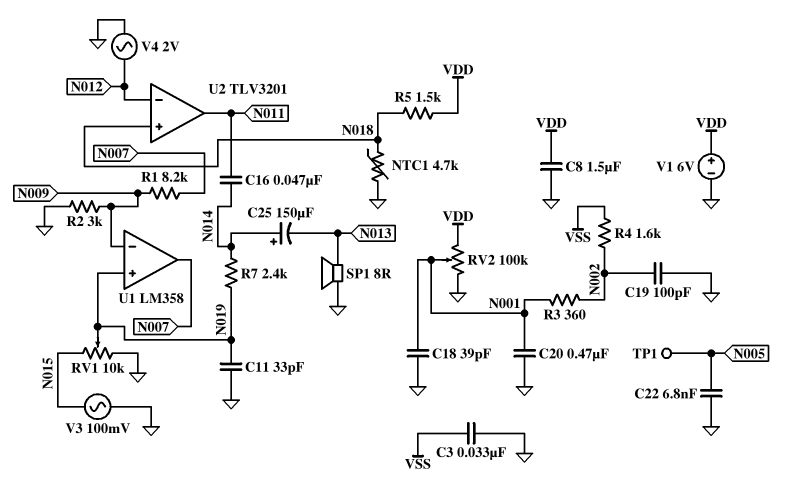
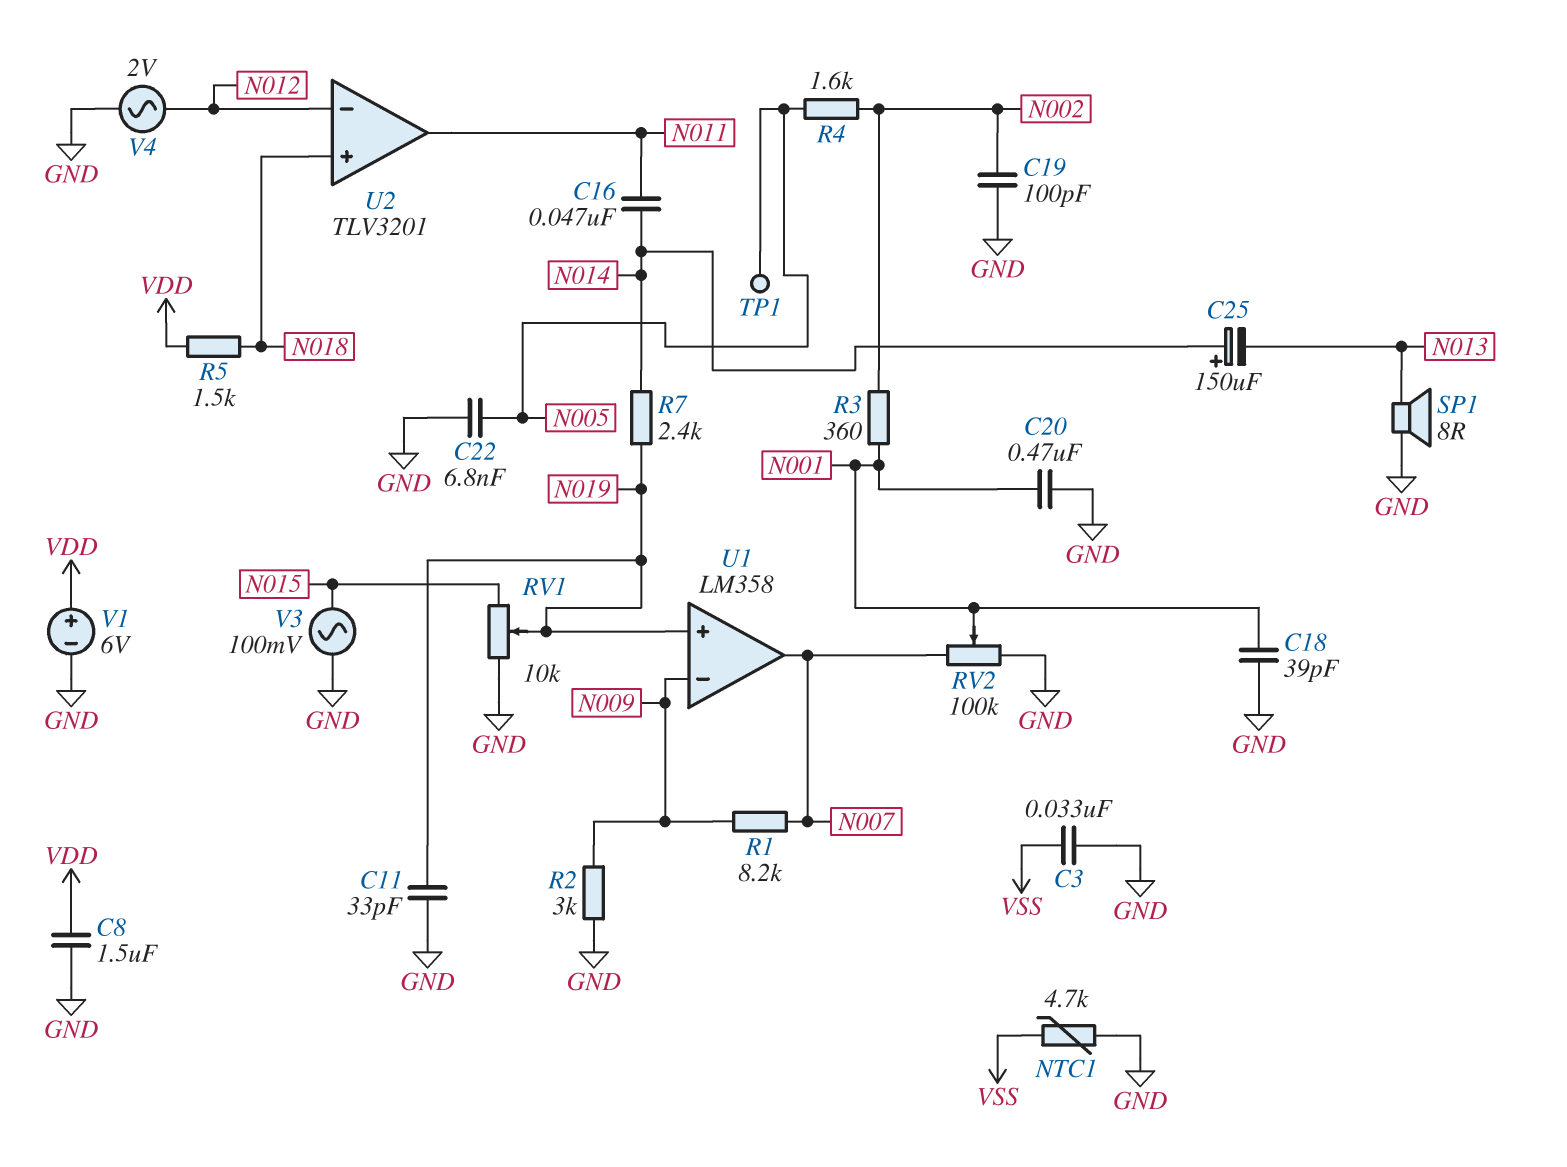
NTC1: 4.7k (GND, N018) -> 4.7k (GND, VSS)
R4: 1.6k (N002, VSS) -> 1.6k (N002, N005)
RV2: 100k (GND, VDD, wiper N001) -> 100k (GND, N007, wiper N001)

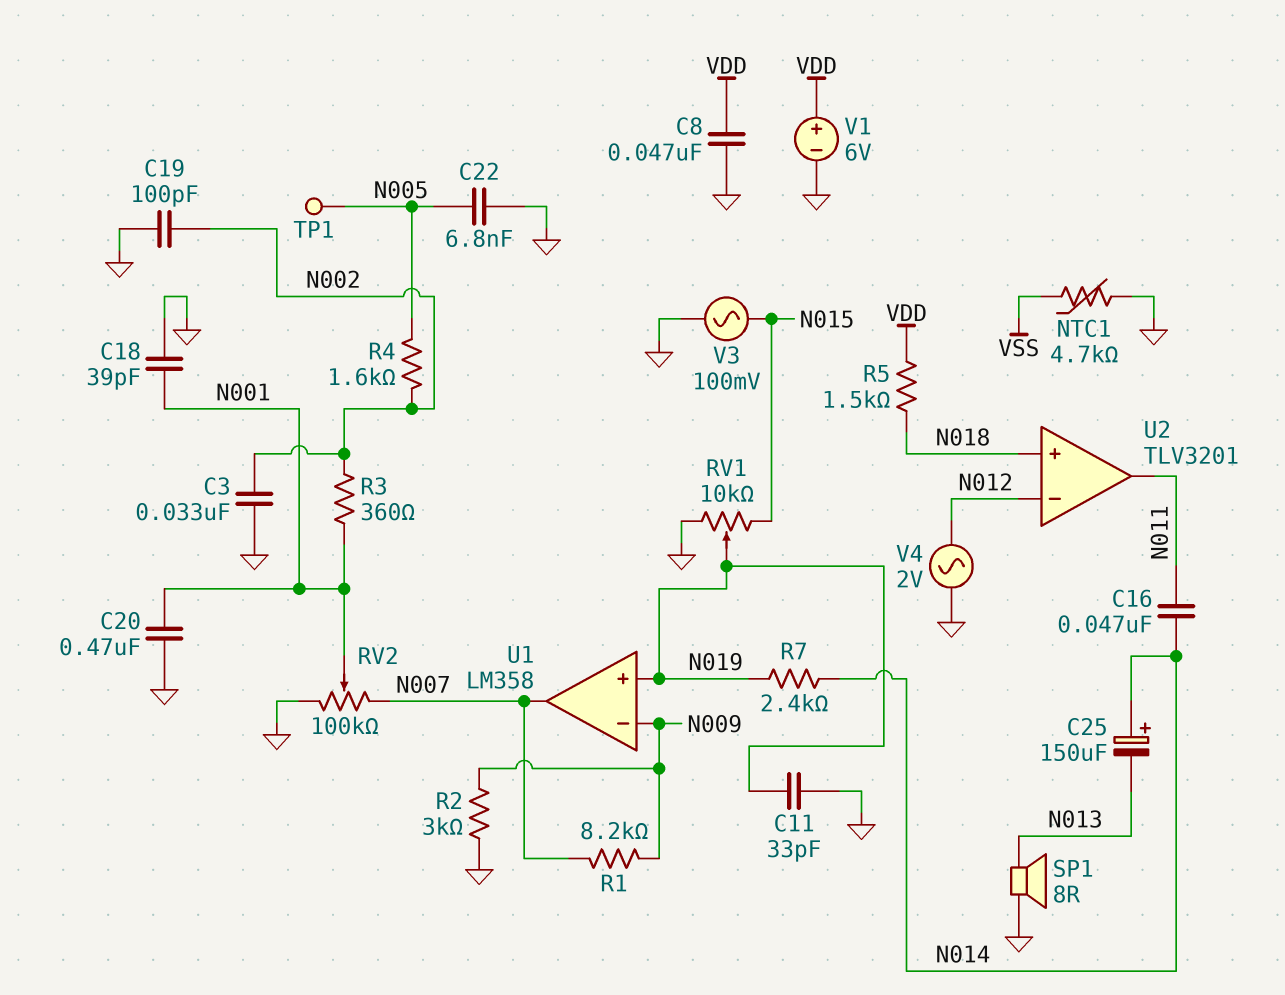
C3: 33nF (GND, VSS) -> 33nF (GND, N002)
C8: 1.5uF (GND, VDD) -> 47nF (GND, VDD)

